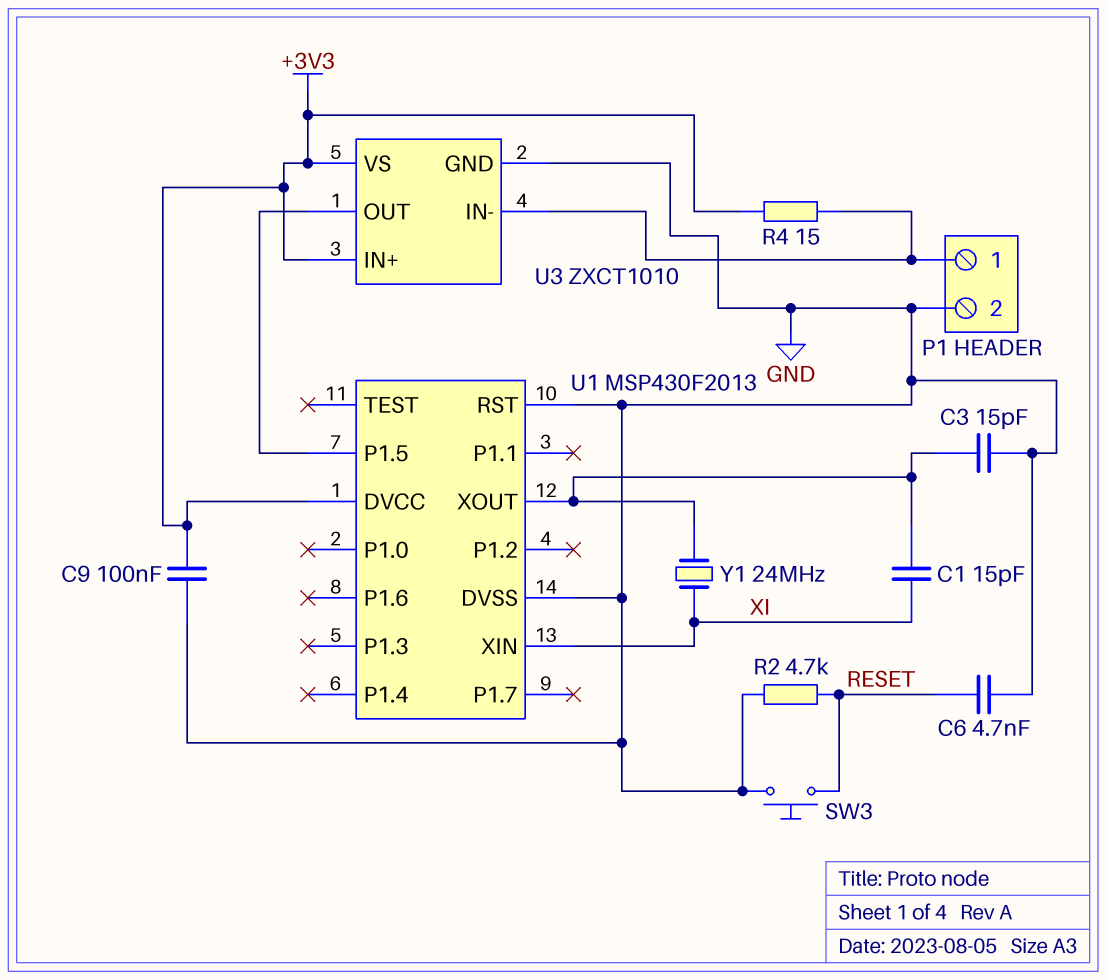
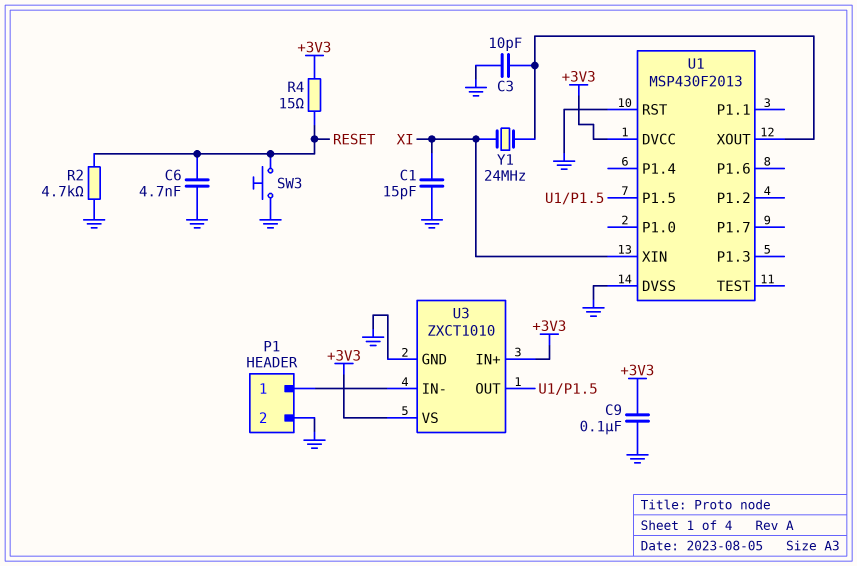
C1: 15pF (U1/XOUT, XI) -> 15pF (GND, XI)
C3: 15pF (GND, U1/XOUT) -> 10pF (GND, U1/XOUT)
R4: 15 (+3V3, P1/1) -> 15 (+3V3, RESET)

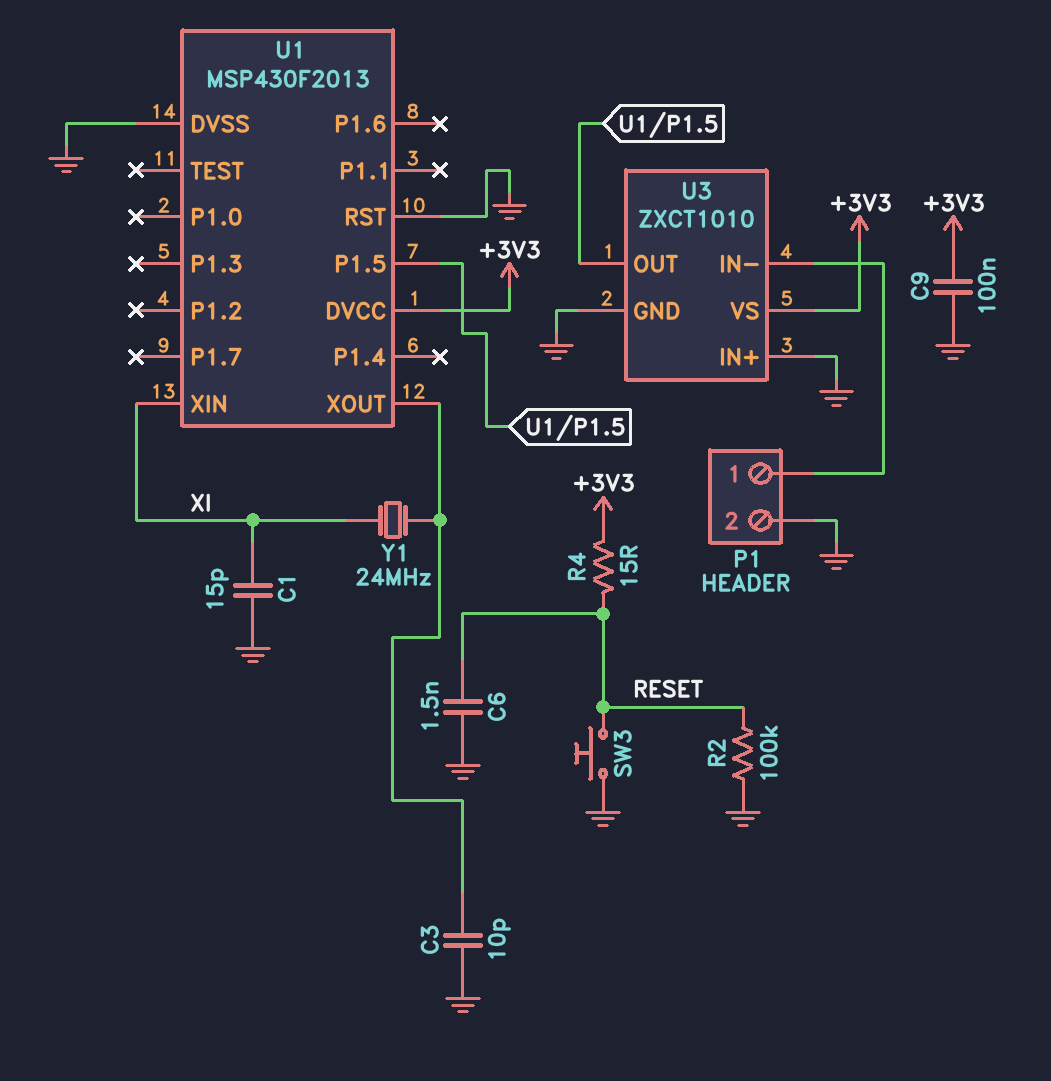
C6: 4.7nF (GND, RESET) -> 1.5nF (GND, RESET)
R2: 4.7k (GND, RESET) -> 100k (GND, RESET)
U3 pin IN+: +3V3 -> GND

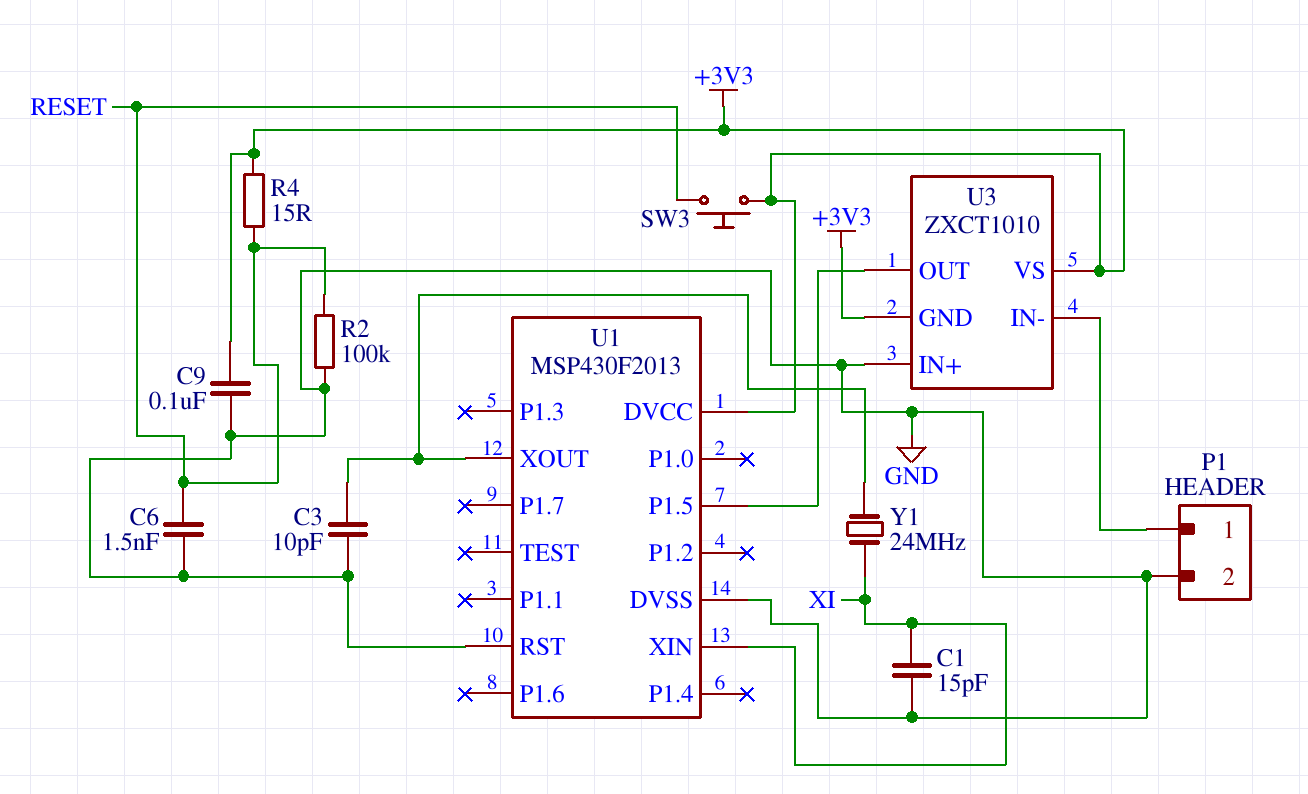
SW3: button (GND, RESET) -> button (+3V3, RESET)
U3 pin GND: GND -> +3V3

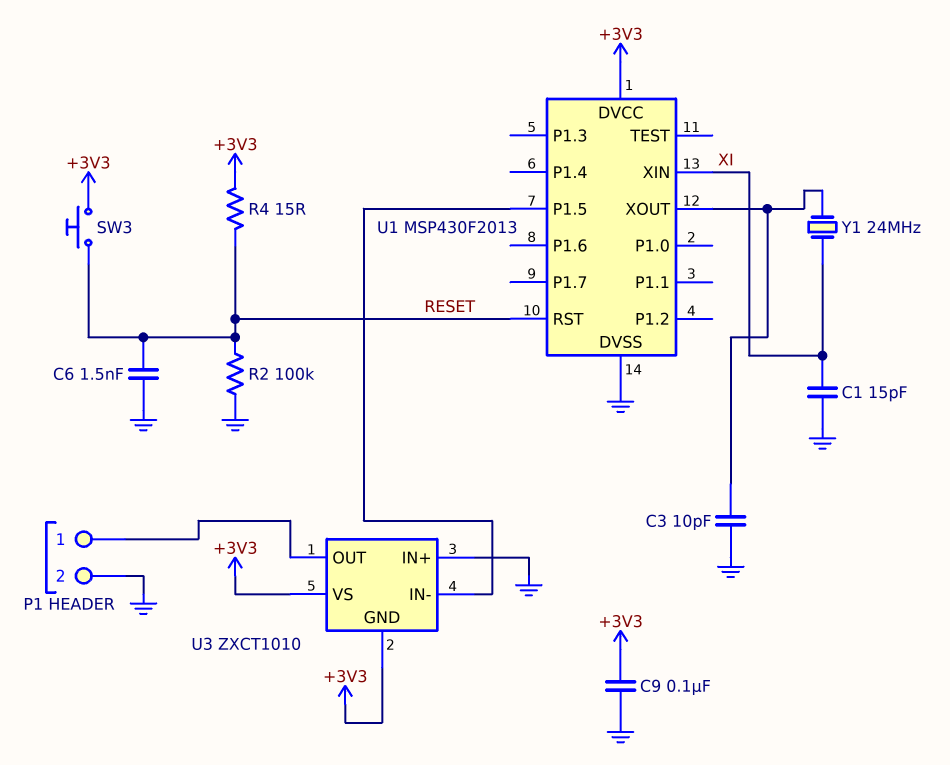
U1 pin RST: GND -> RESET
U3 pin IN-: P1/1 -> U1/P1.5
U3 pin OUT: U1/P1.5 -> P1/1

